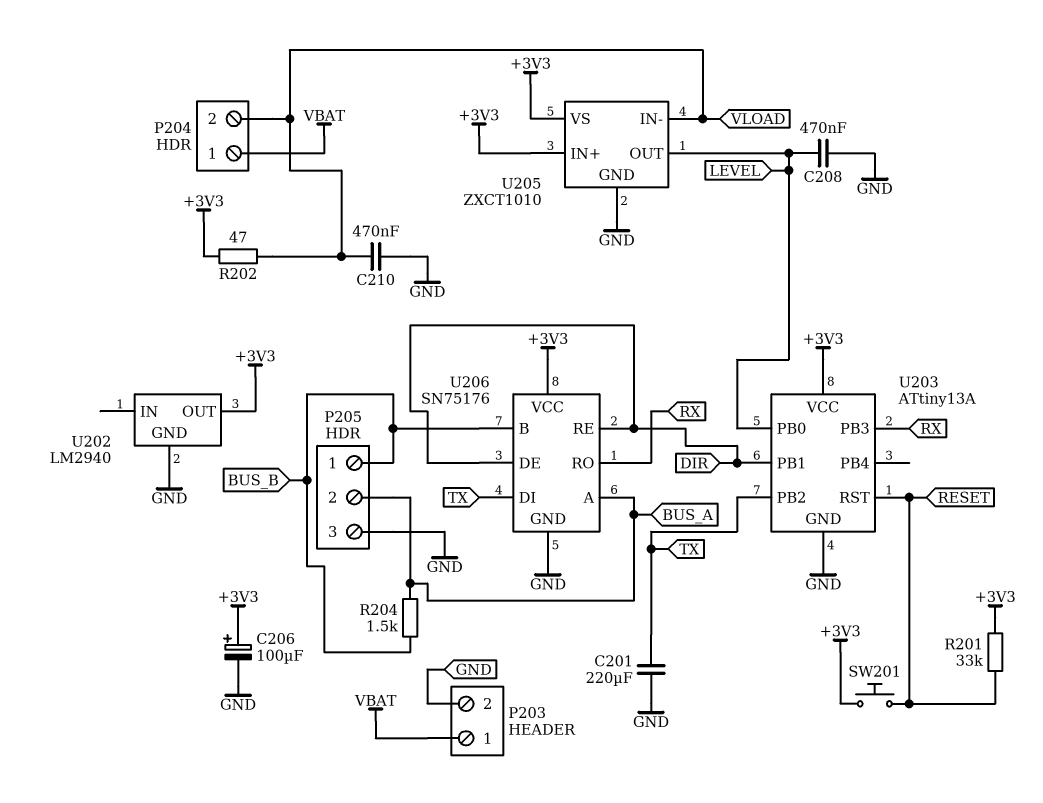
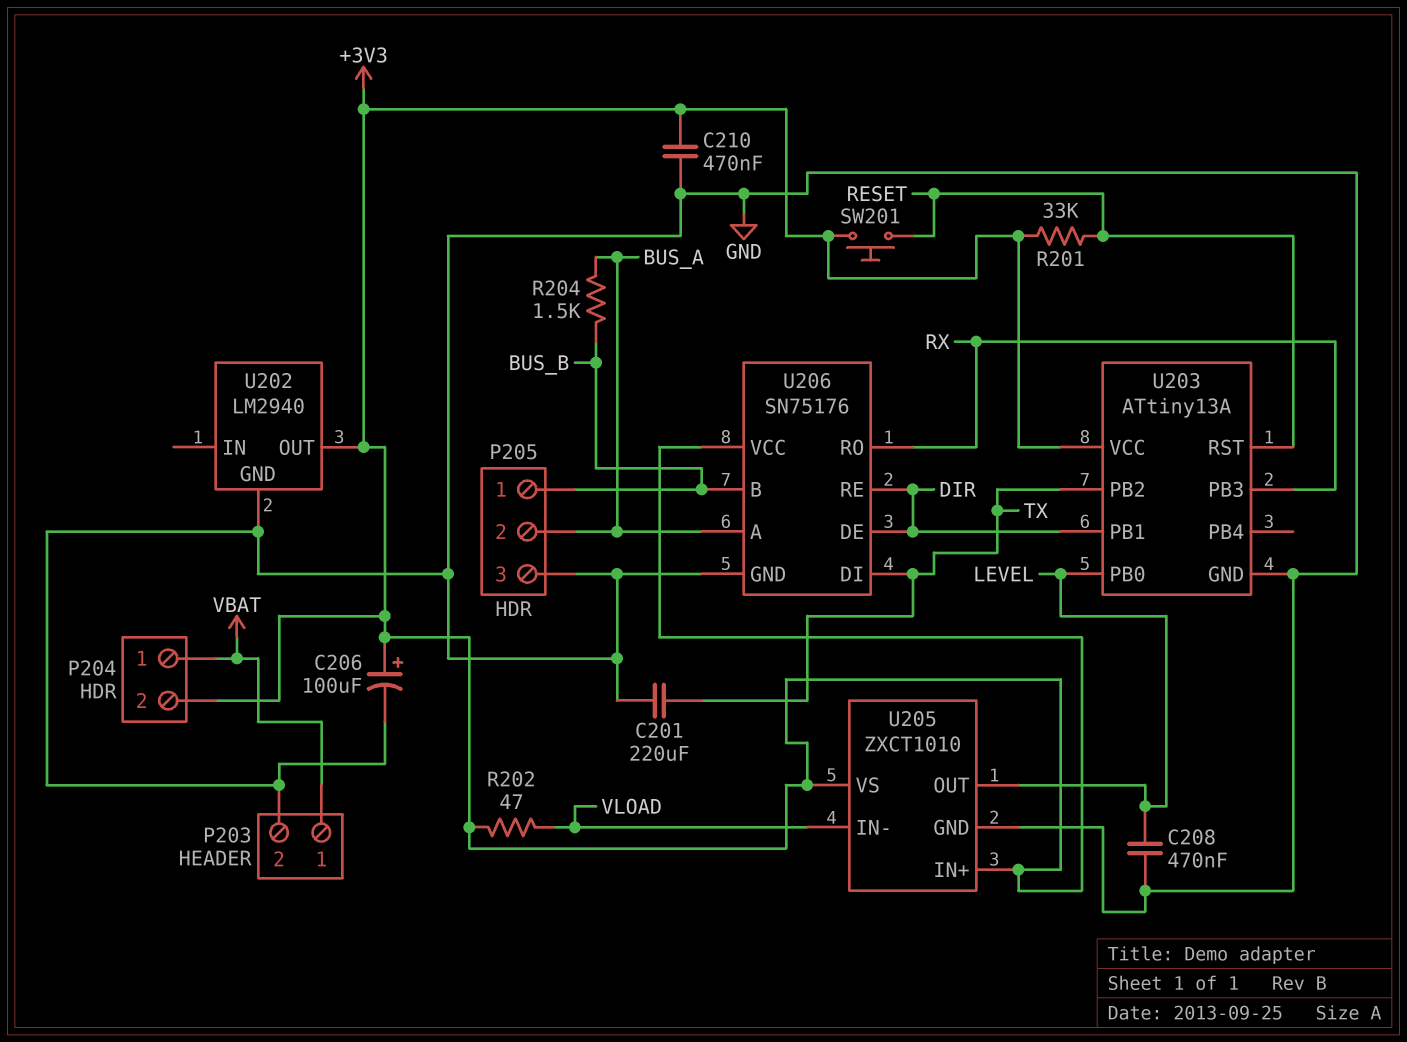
C210: 470nF (GND, VLOAD) -> 470nF (+3V3, GND)
P204 pin 2: VLOAD -> +3V3

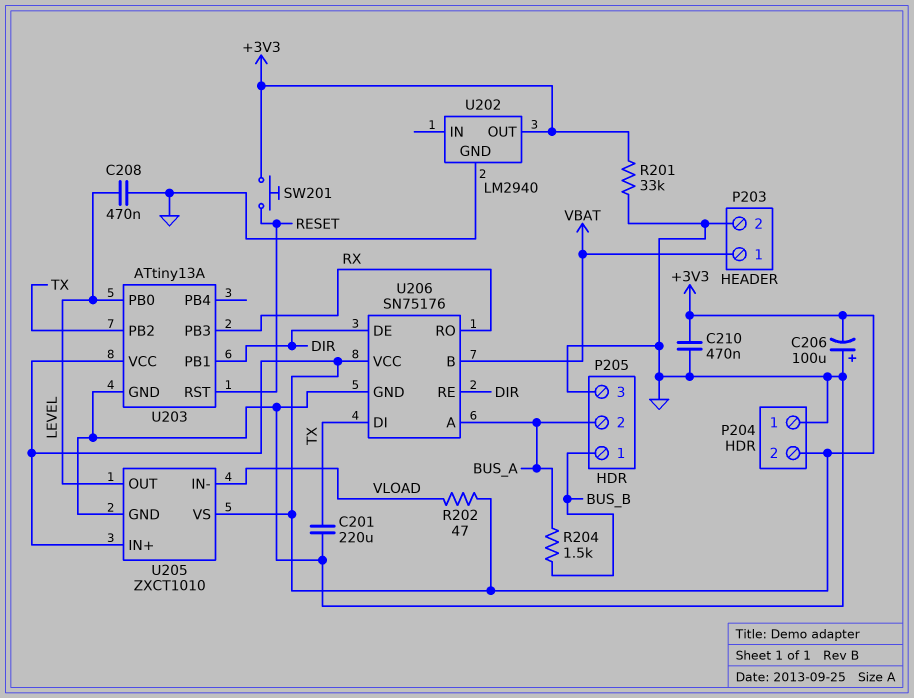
C206: 100uF (plus +3V3, minus GND) -> 100uF (plus GND, minus +3V3)
P204 pin 1: VBAT -> GND
R201: 33k (+3V3, RESET) -> 33k (+3V3, GND)
U206 pin B: BUS_B -> VBAT

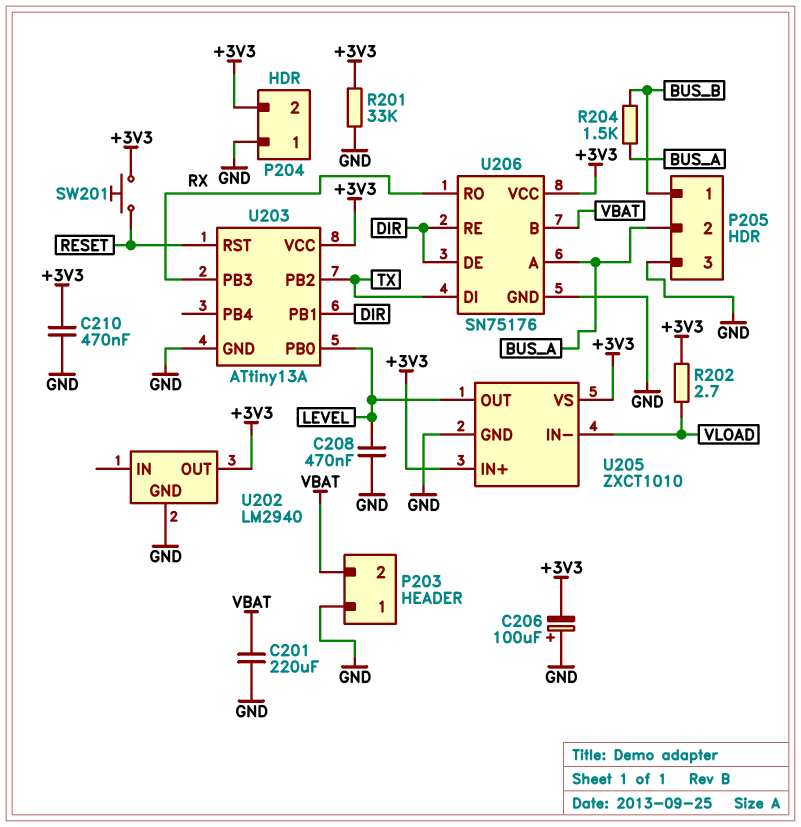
C201: 220uF (GND, TX) -> 220uF (GND, VBAT)
P203 pin 1: VBAT -> GND
P203 pin 2: GND -> VBAT
R202: 47 (+3V3, VLOAD) -> 2.7 (+3V3, VLOAD)

